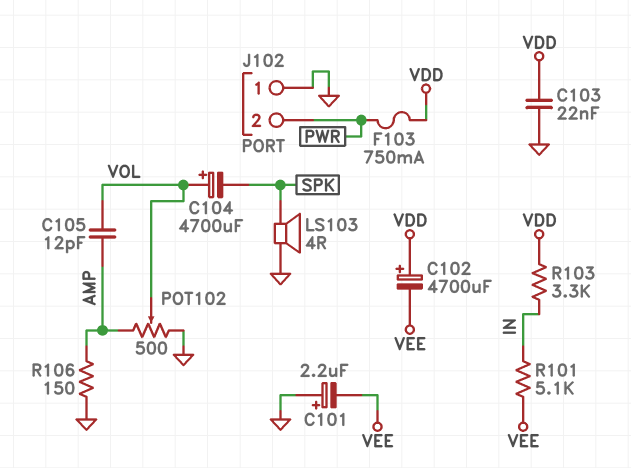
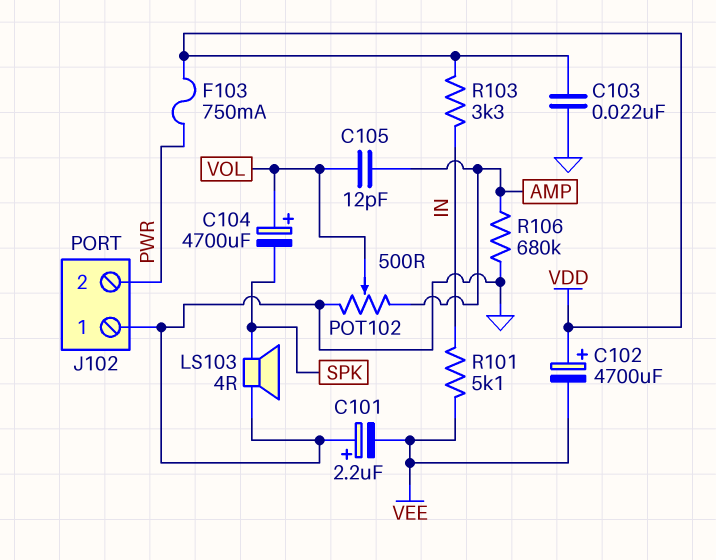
R106: 150 (AMP, GND) -> 680k (AMP, GND)

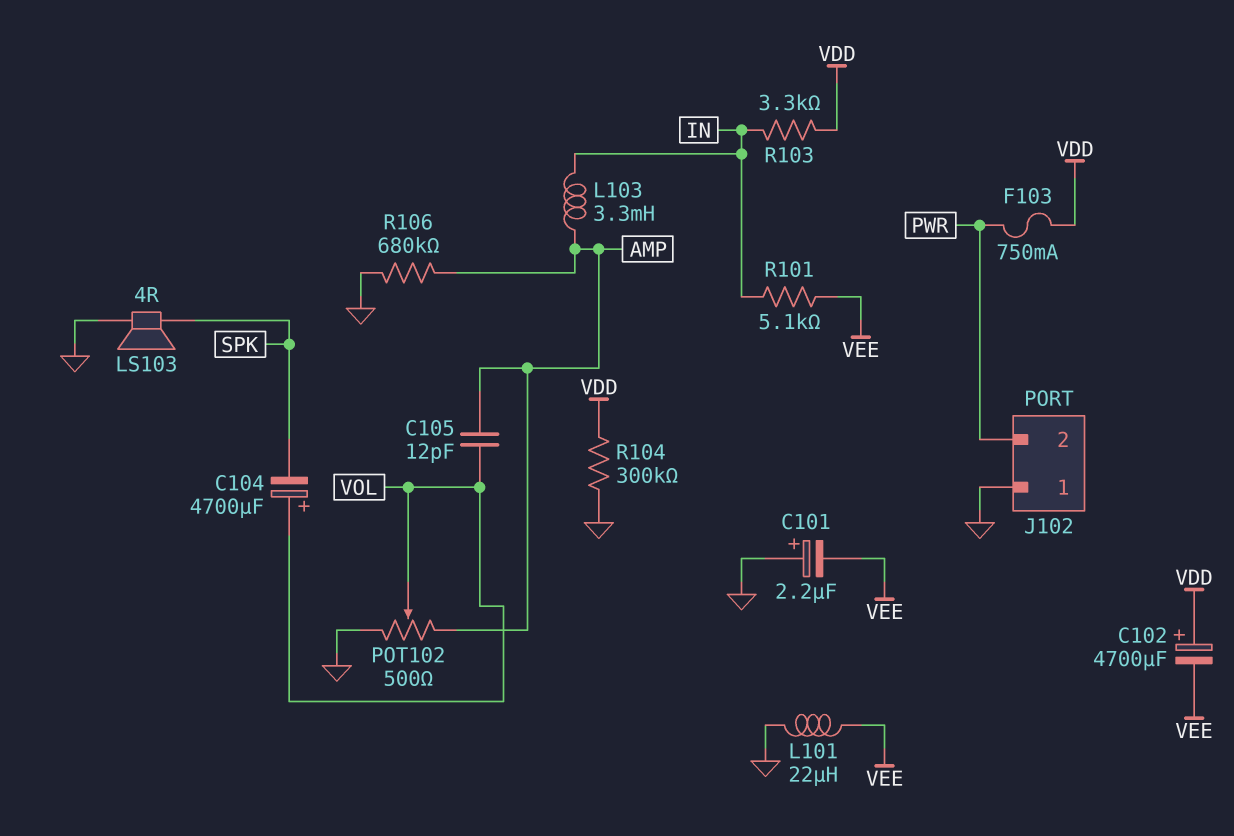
C103: 22nF (GND, VDD) -> none
L101: none -> 22uH (GND, VEE)
L103: none -> 3.3mH (AMP, IN)
R104: none -> 300k (GND, VDD)

